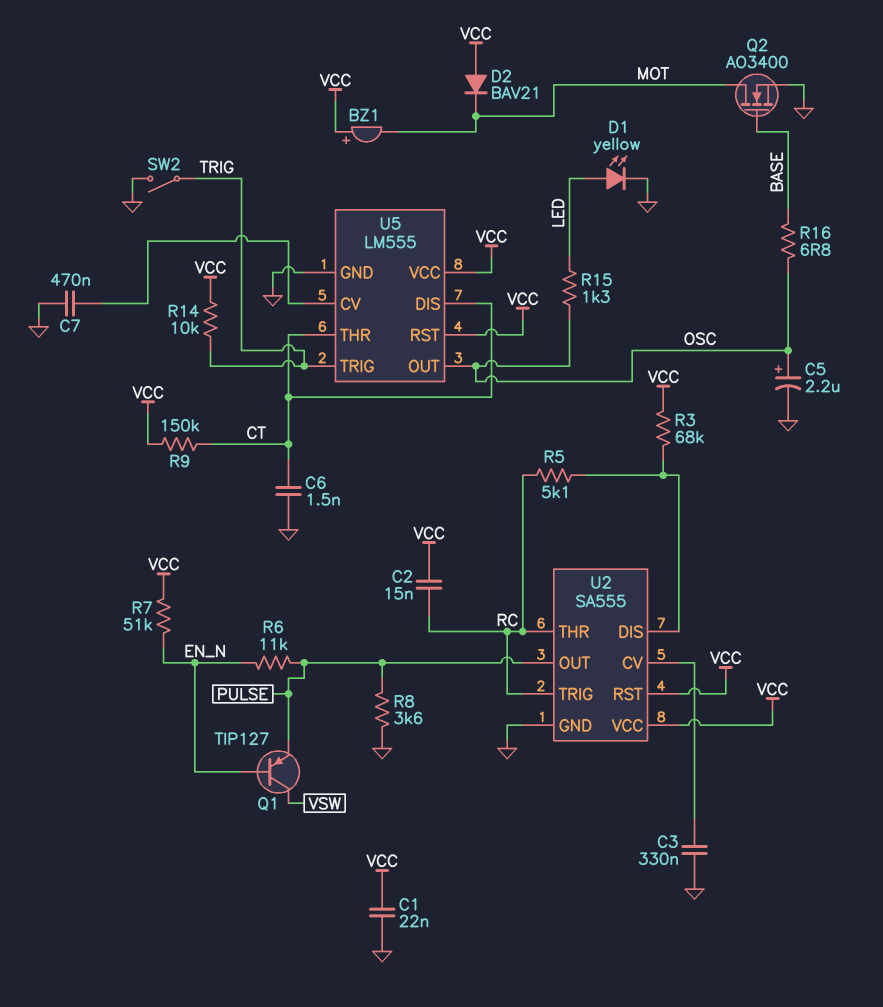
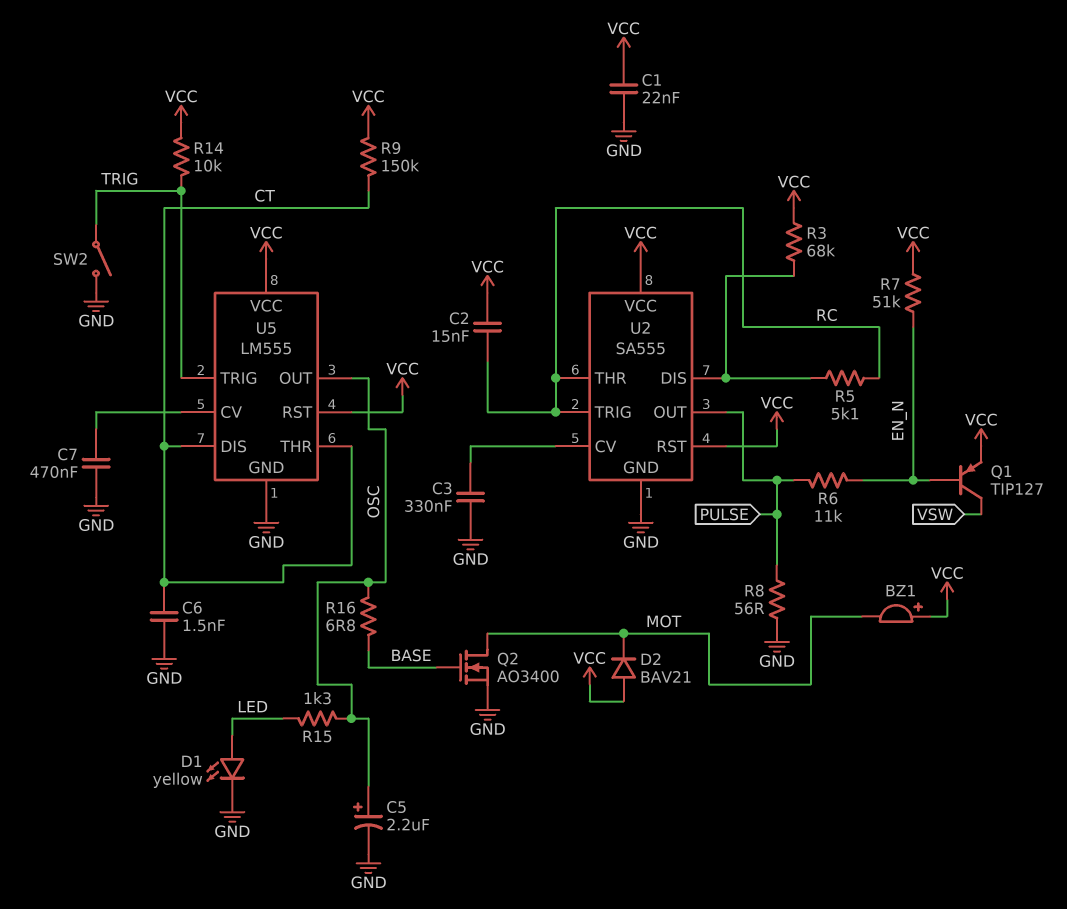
Q1: PNP TIP127 (B EN_N, C VSW, E PULSE) -> PNP TIP127 (B EN_N, C VSW, E VCC)
R8: 3.6k (GND, PULSE) -> 56 (GND, PULSE)

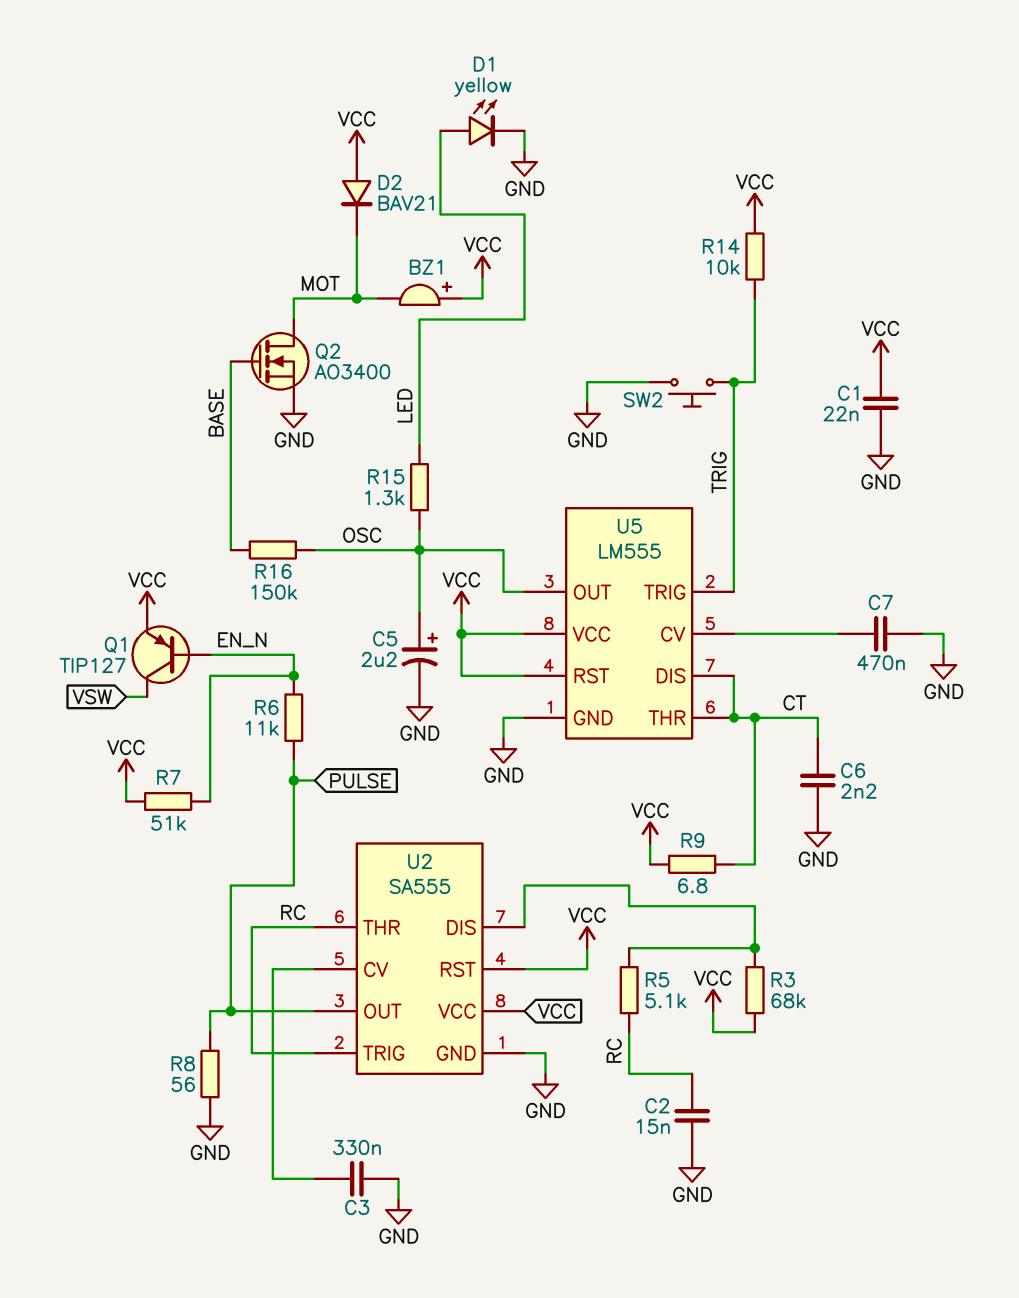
C2: 15nF (RC, VCC) -> 15nF (GND, RC)
C6: 1.5nF (CT, GND) -> 2.2nF (CT, GND)
R9: 150k (CT, VCC) -> 6.8 (CT, VCC)
R16: 6.8 (BASE, OSC) -> 150k (BASE, OSC)
SW2: switch (GND, TRIG) -> button (GND, TRIG)

